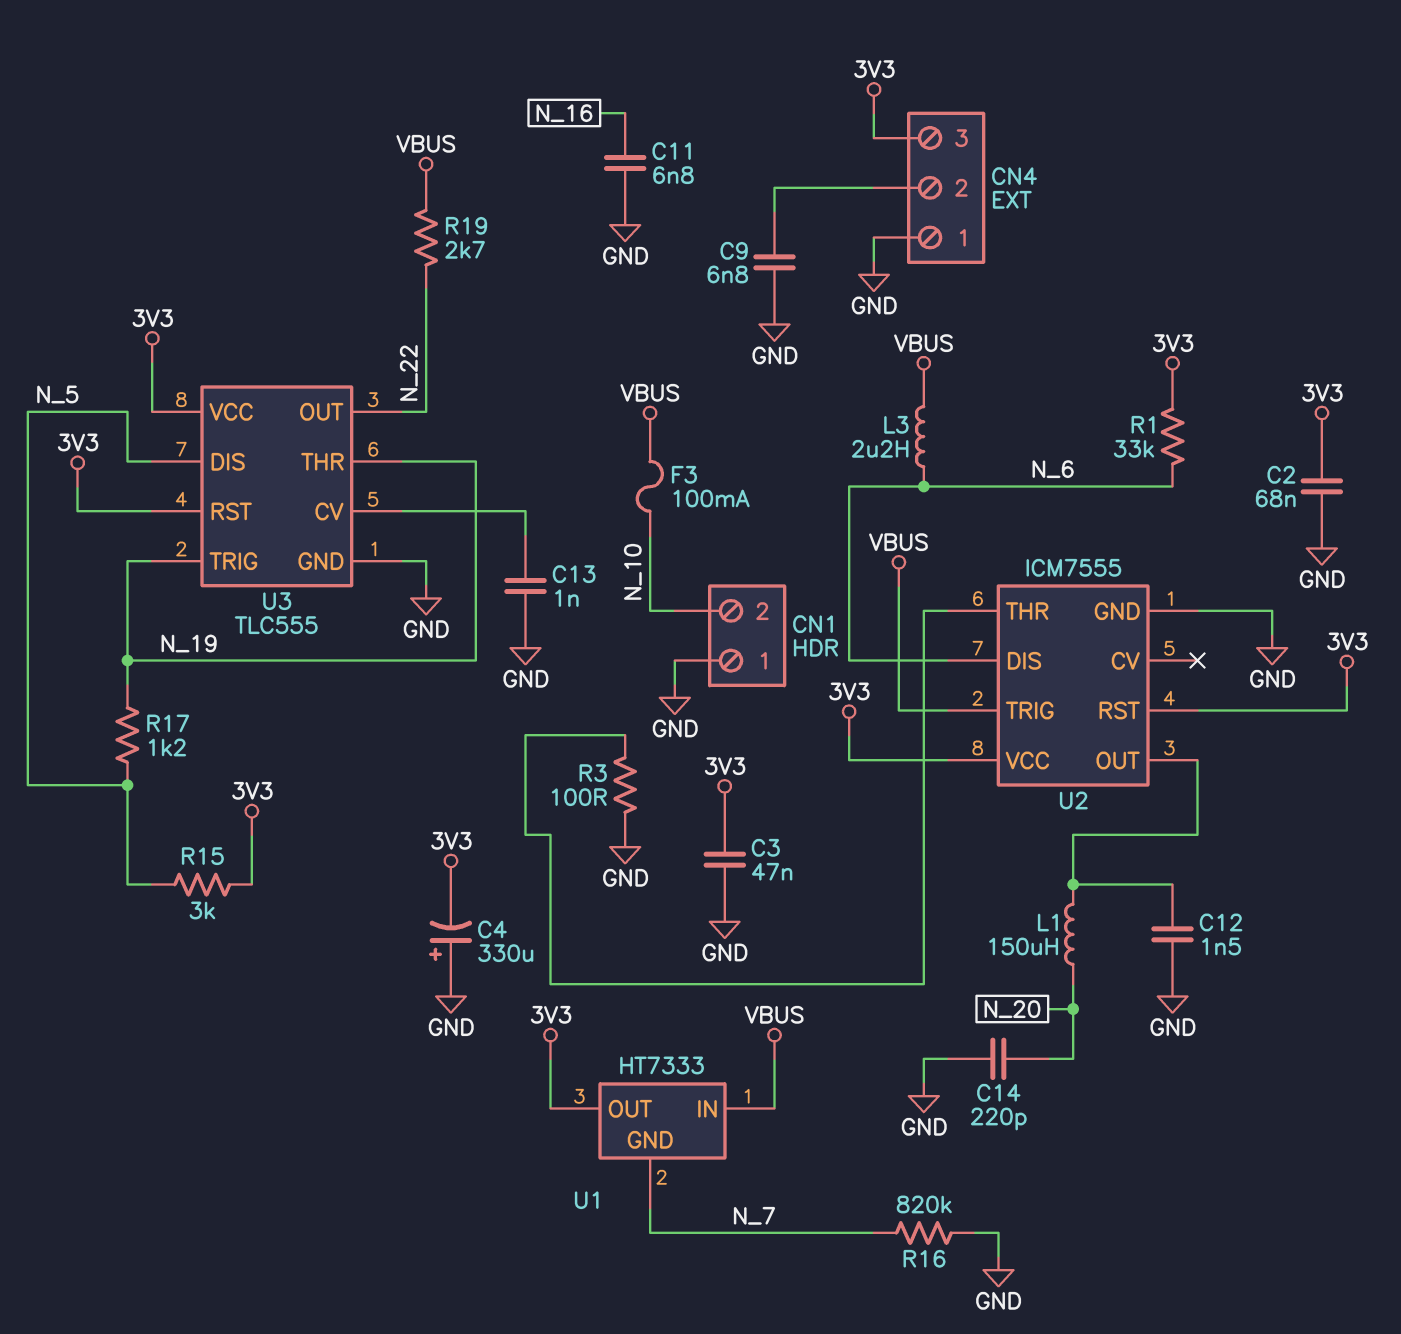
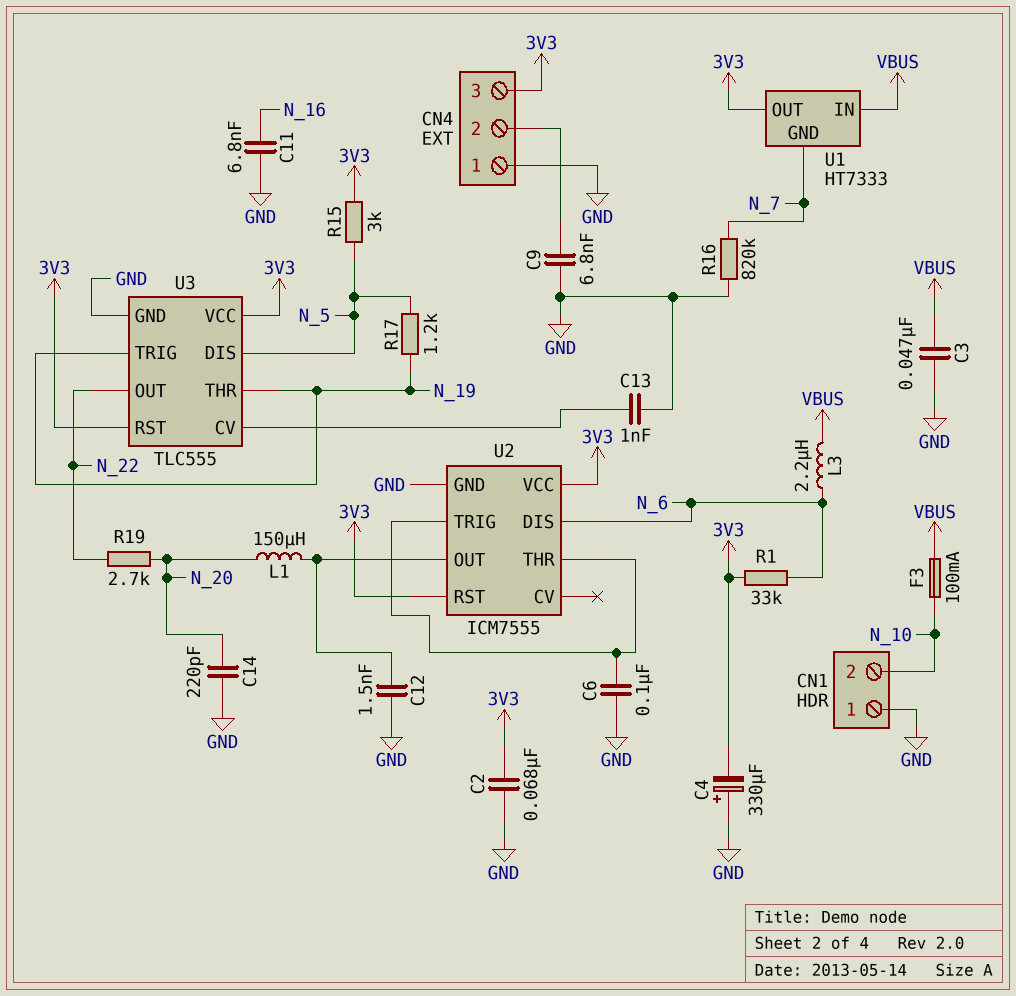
C3: 47nF (3V3, GND) -> 47nF (GND, VBUS)
C6: none -> 100nF (GND, U2/THR)
R3: 100 (GND, U2/THR) -> none
R19: 2.7k (N_22, VBUS) -> 2.7k (N_20, N_22)
U2 pin TRIG: VBUS -> U2/THR

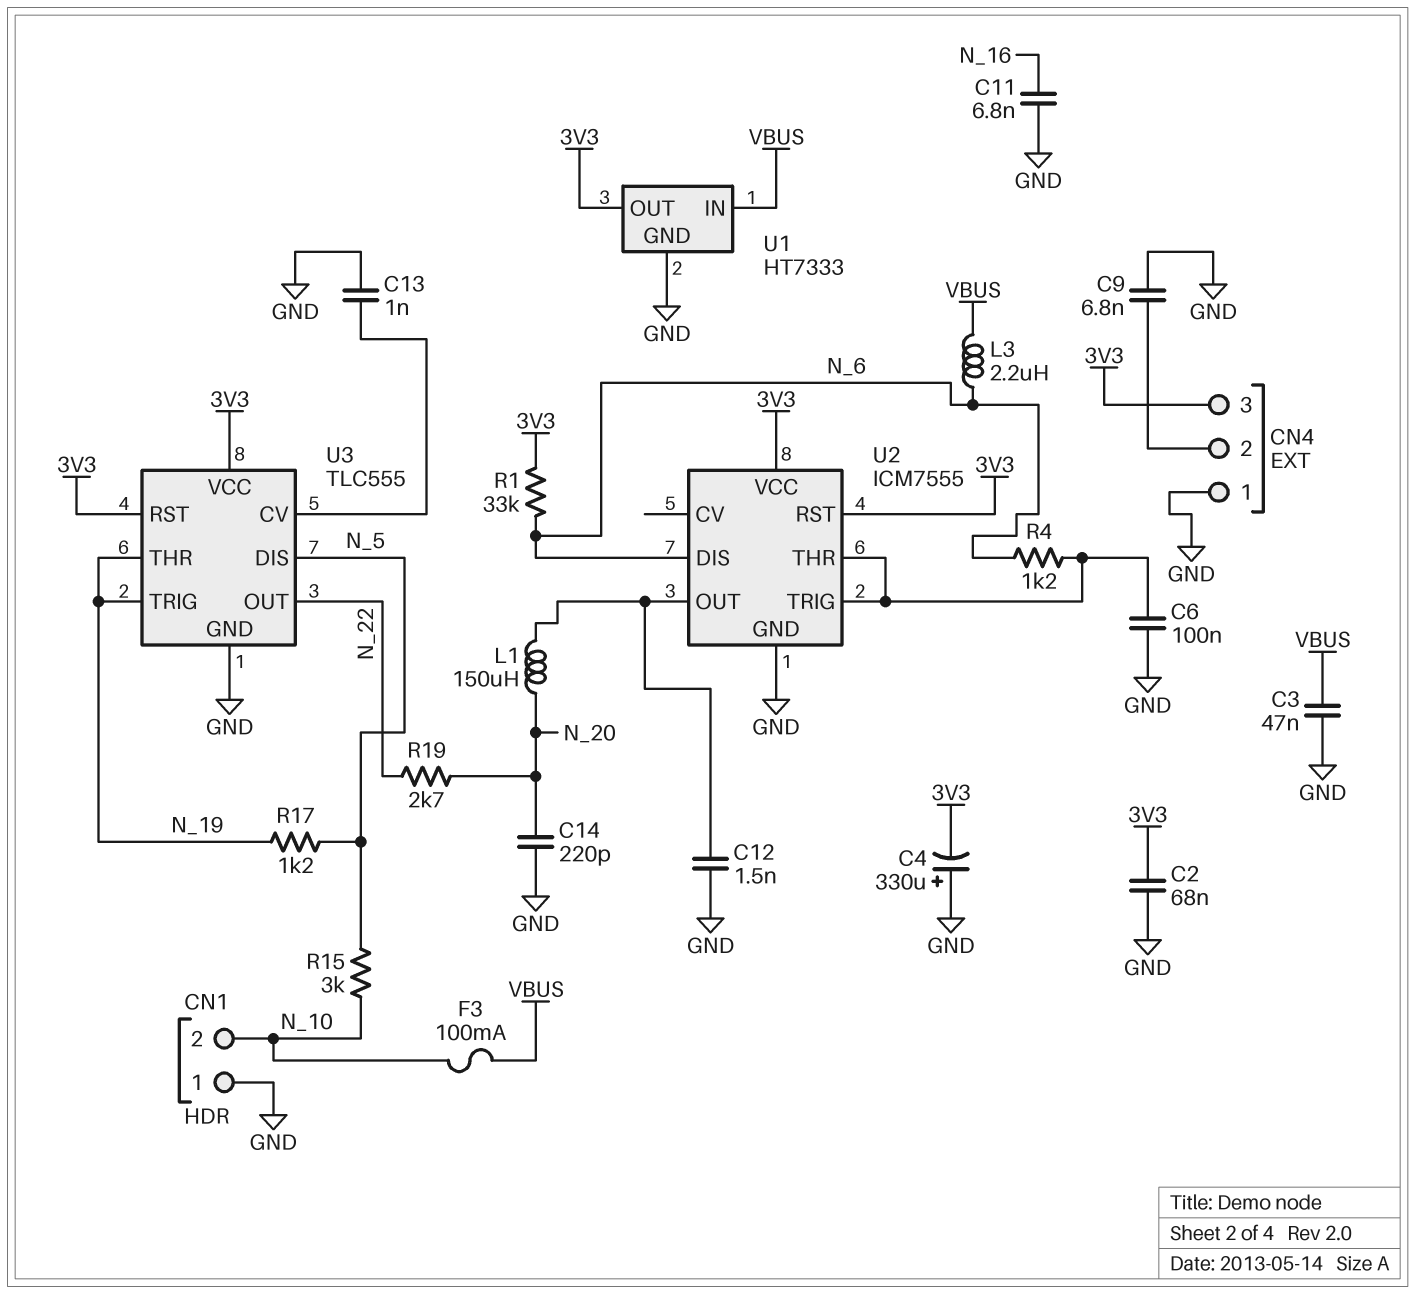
R4: none -> 1.2k (N_6, U2/THR)
R15: 3k (3V3, N_5) -> 3k (N_5, N_10)
R16: 820k (GND, N_7) -> none
U1 pin GND: N_7 -> GND

